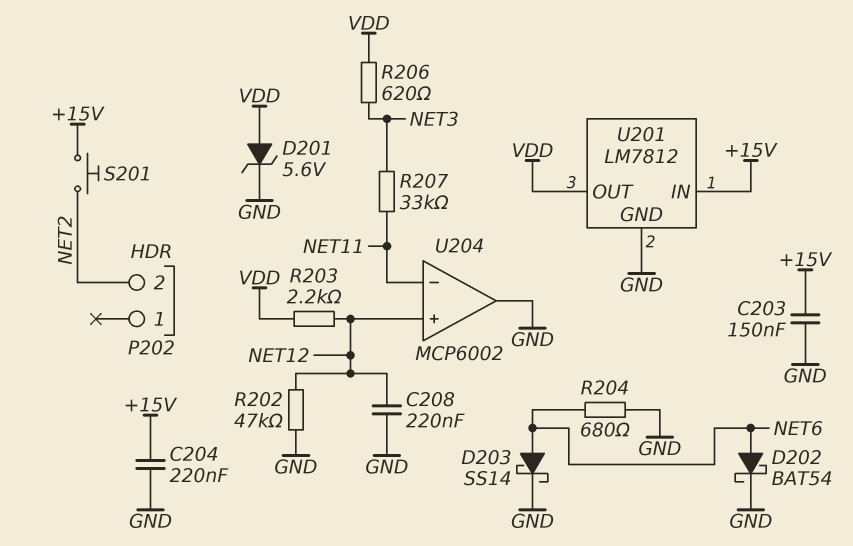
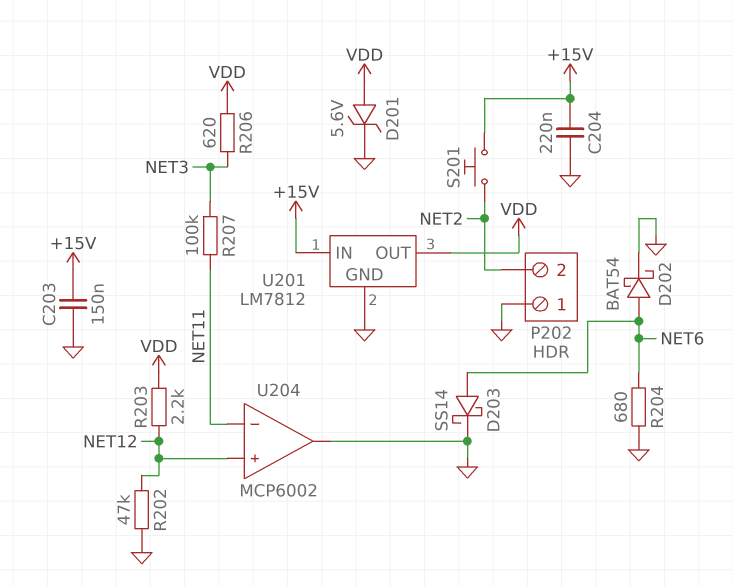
C208: 220nF (GND, NET12) -> none
P202 pin 1: none -> GND
R207: 33k (NET3, NET11) -> 100k (NET3, NET11)

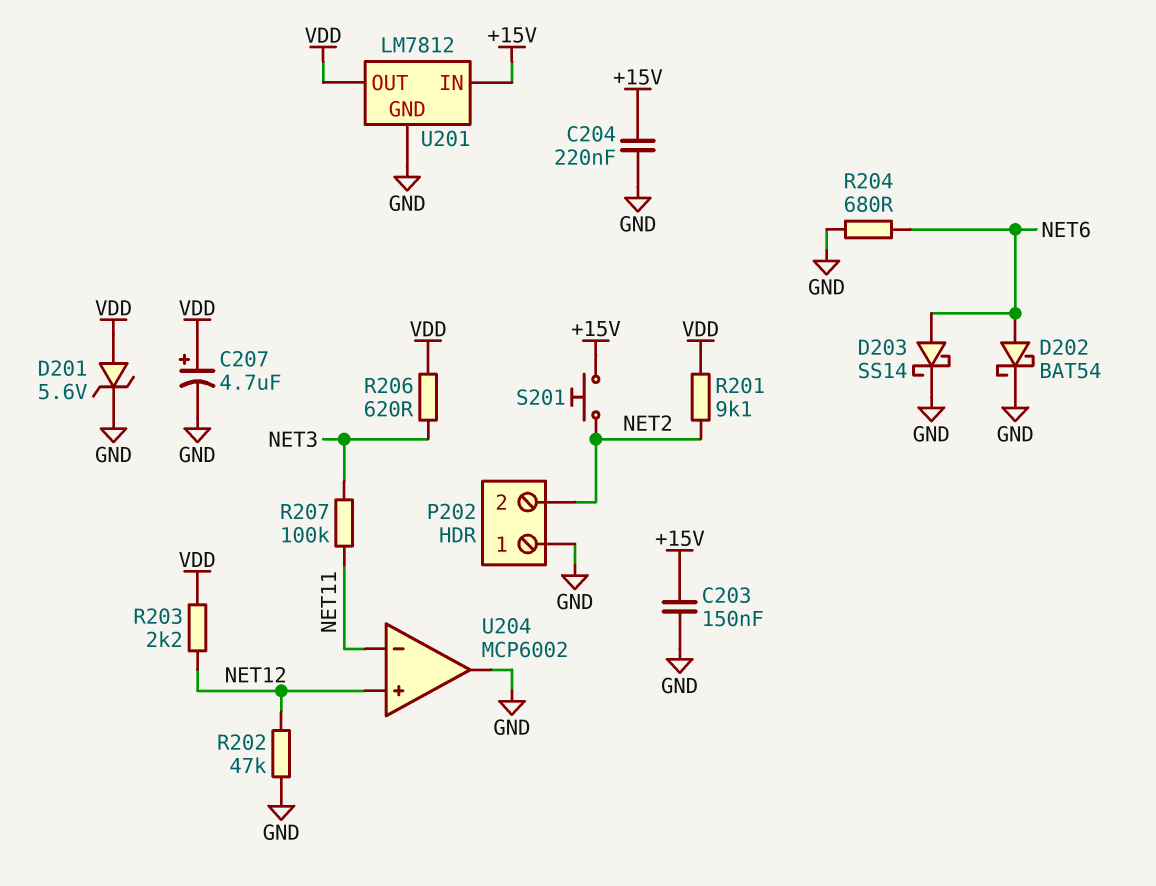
C207: none -> 4.7uF (plus VDD, minus GND)
R201: none -> 9.1k (NET2, VDD)

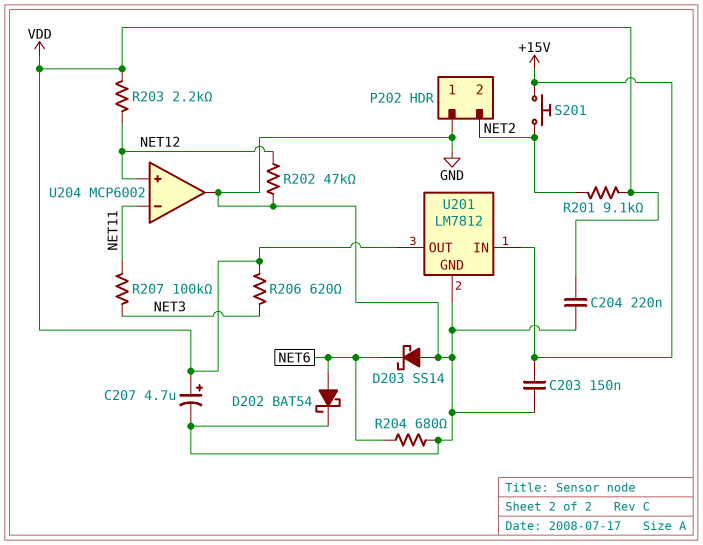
C204: 220nF (+15V, GND) -> 220nF (GND, VDD)
D201: zener 5.6V (A VDD, K GND) -> none
D203: schottky SS14 (A NET6, K GND) -> schottky SS14 (A GND, K NET6)

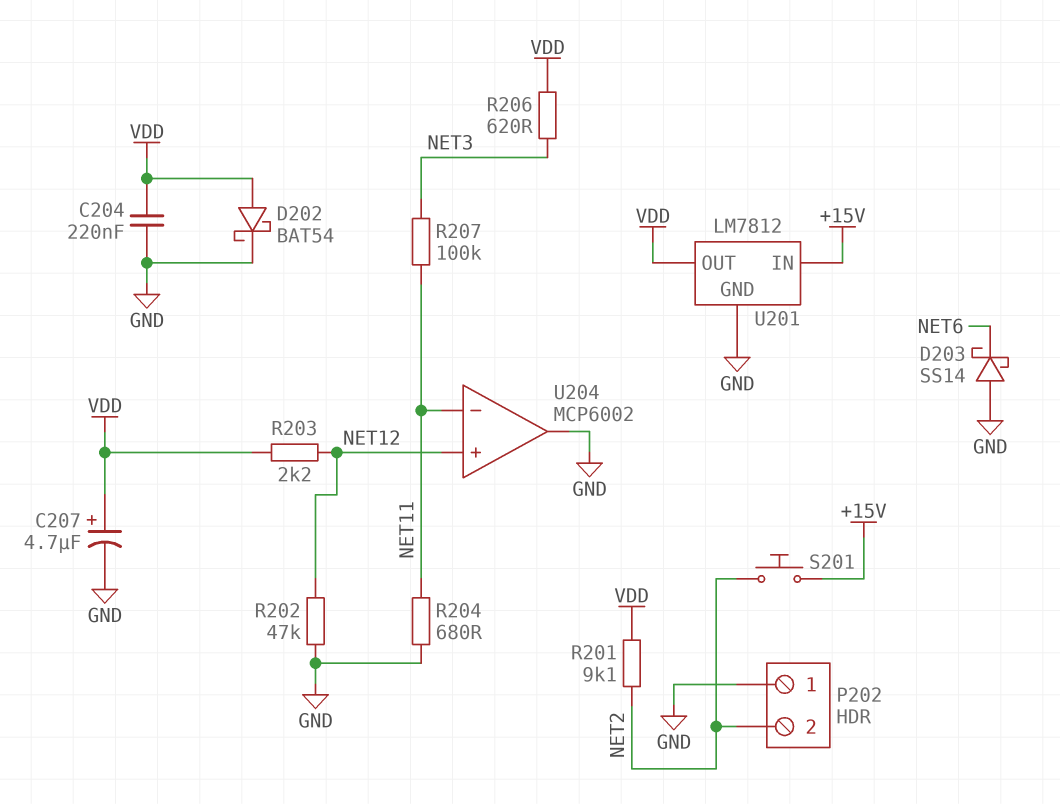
C203: 150nF (+15V, GND) -> none
D202: schottky BAT54 (A NET6, K GND) -> schottky BAT54 (A VDD, K GND)
R204: 680 (GND, NET6) -> 680 (GND, NET11)

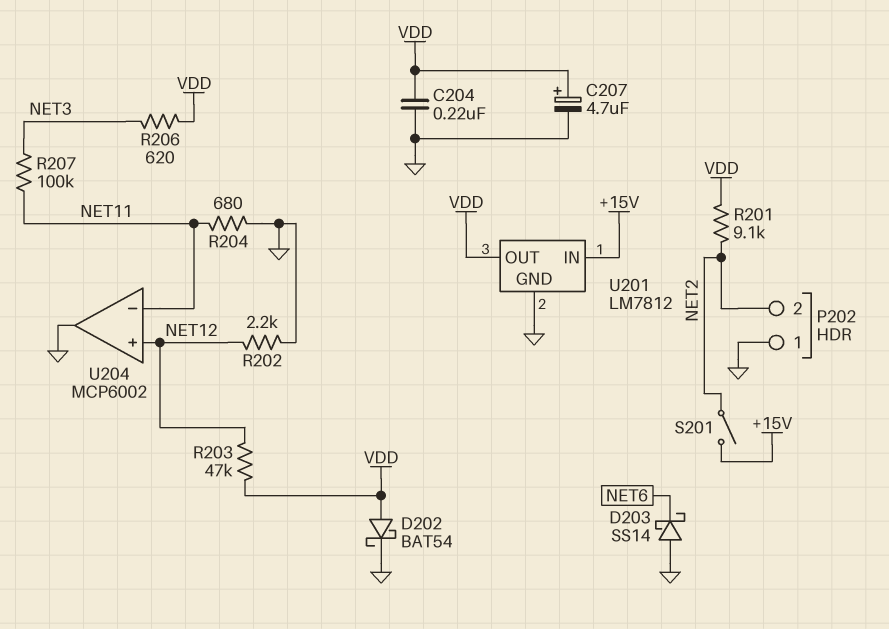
R202: 47k (GND, NET12) -> 2.2k (GND, NET12)
R203: 2.2k (NET12, VDD) -> 47k (NET12, VDD)
S201: button (+15V, NET2) -> switch (+15V, NET2)

